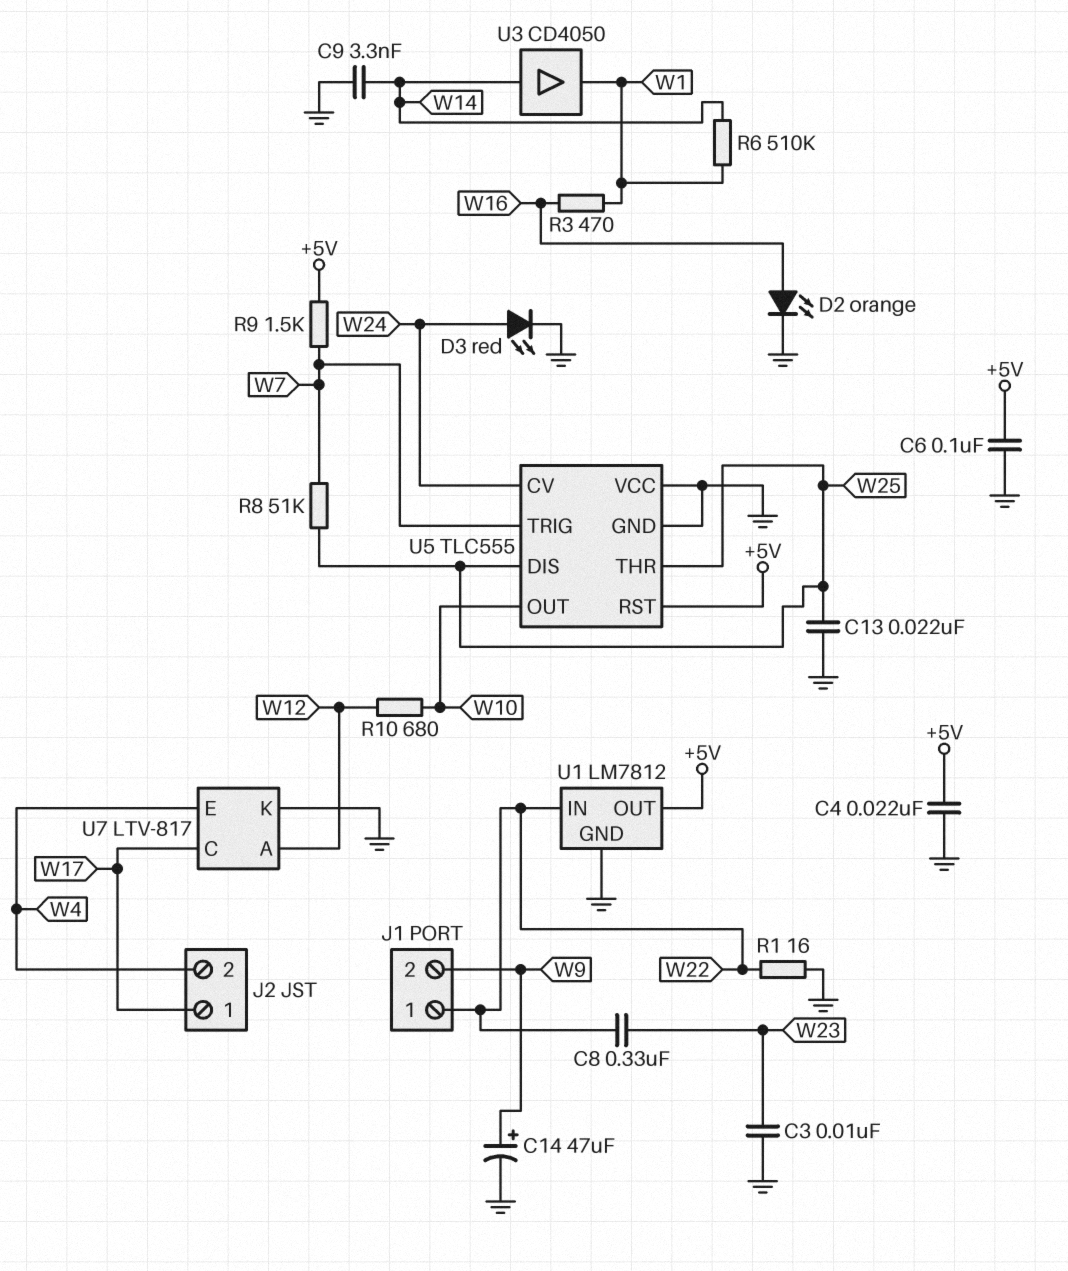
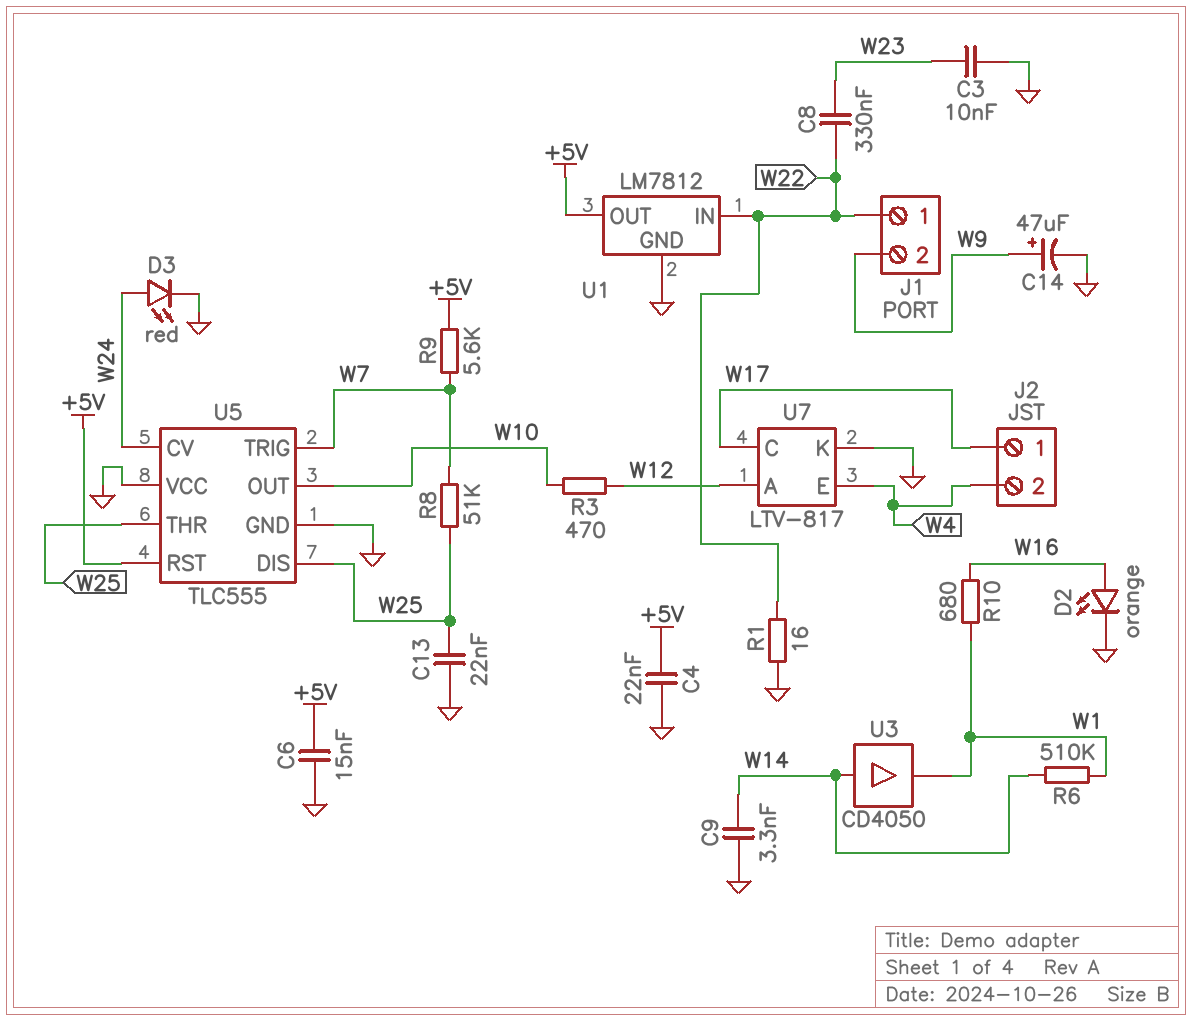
C6: 100nF (+5V, GND) -> 15nF (+5V, GND)
R3: 470 (W1, W16) -> 470 (W10, W12)
R9: 1.5k (+5V, W7) -> 5.6k (+5V, W7)
R10: 680 (W10, W12) -> 680 (W1, W16)

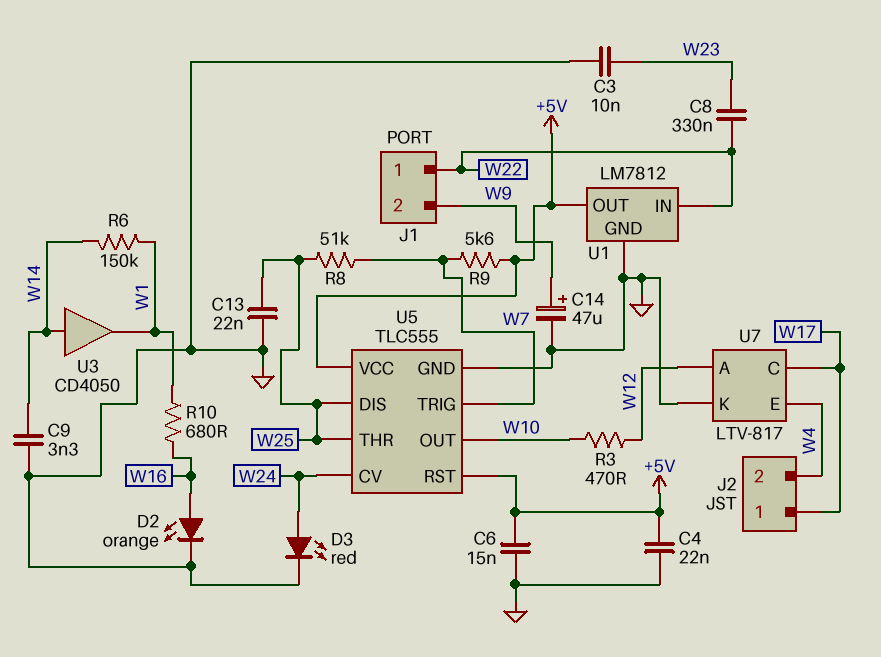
R1: 16 (GND, W22) -> none
R6: 510k (W1, W14) -> 150k (W1, W14)
U5 pin VCC: GND -> +5V

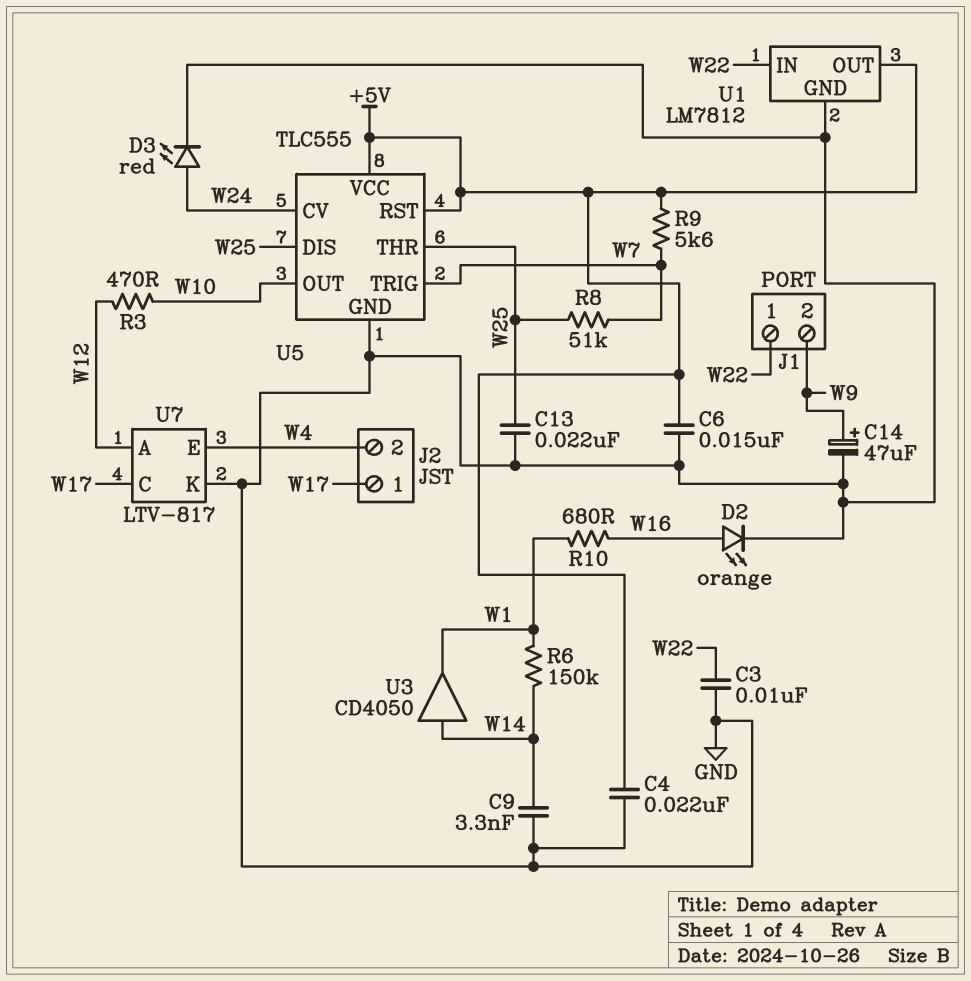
C3: 10nF (GND, W23) -> 10nF (GND, W22)
C8: 330nF (W22, W23) -> none

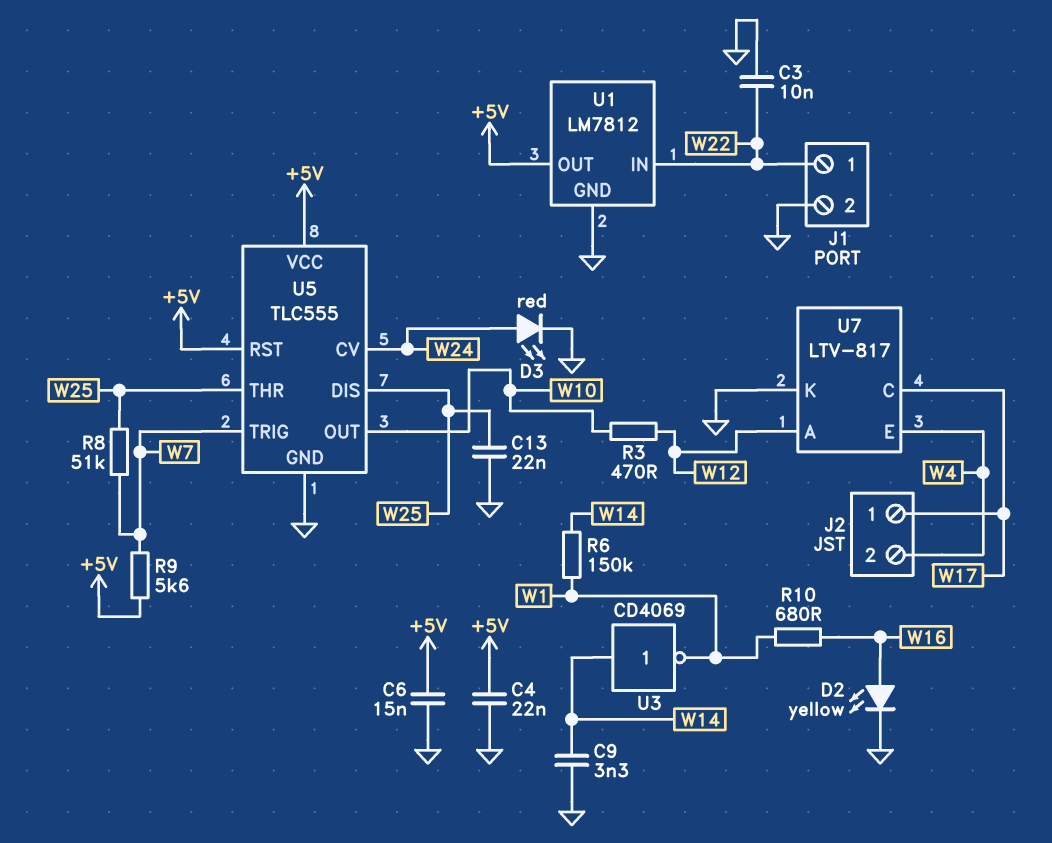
C14: 47uF (plus W9, minus GND) -> none
D2: LED orange (A W16, K GND) -> LED yellow (A W16, K GND)
J1 pin 2: W9 -> GND
U3: buffer CD4050 (in W14, out W1) -> NOT CD4069 (in W14, out W1)

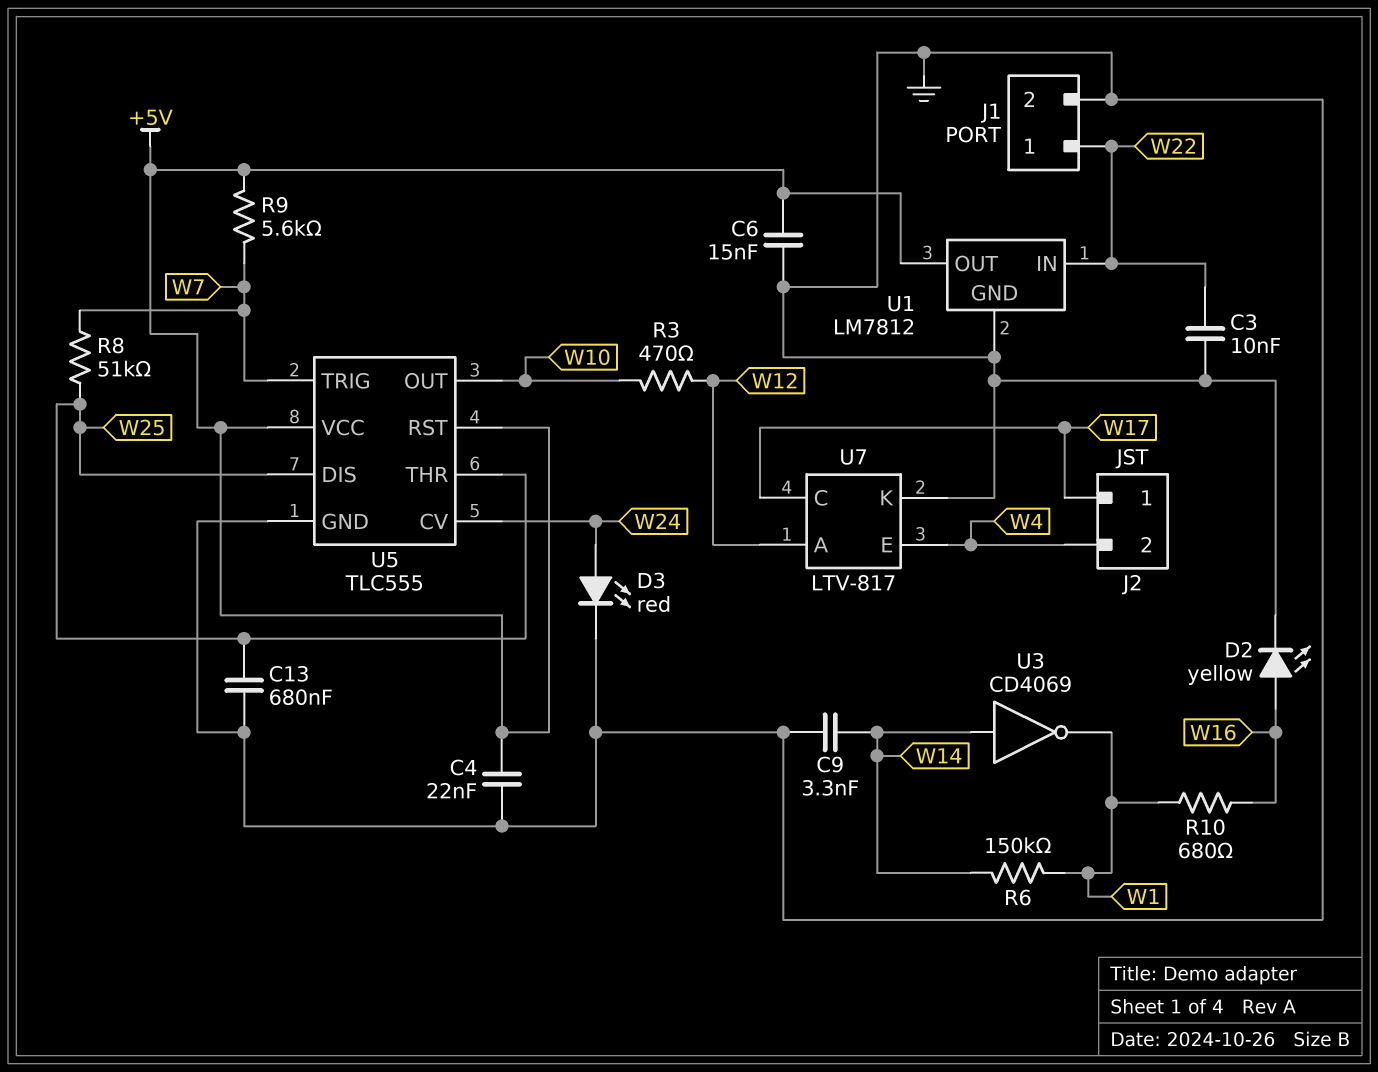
C13: 22nF (GND, W25) -> 680nF (GND, W25)

